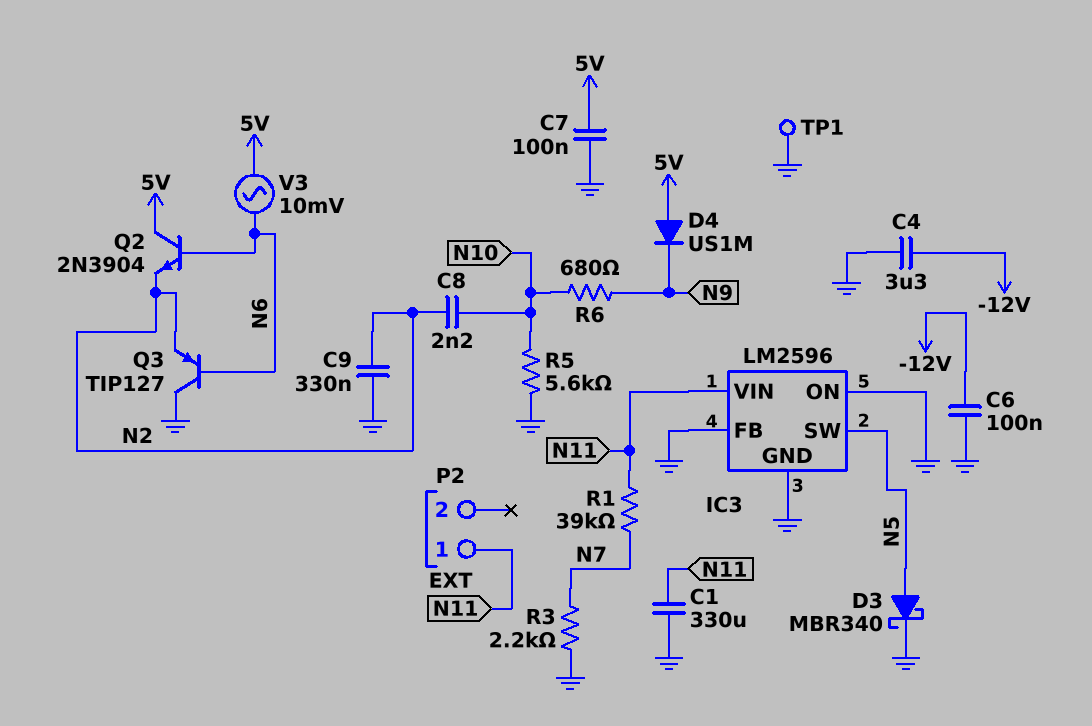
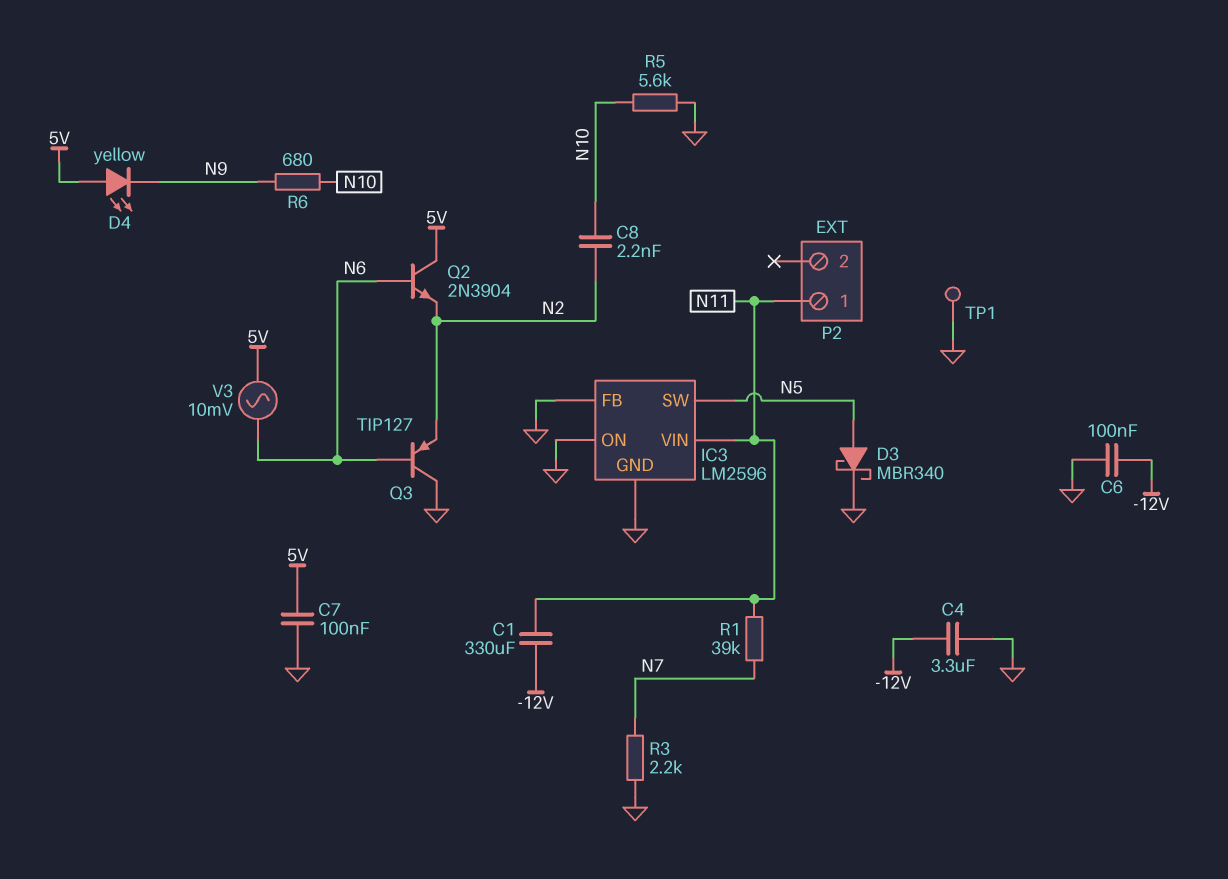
C1: 330uF (GND, N11) -> 330uF (-12V, N11)
C9: 330nF (GND, N2) -> none
D4: diode US1M (A 5V, K N9) -> LED yellow (A 5V, K N9)

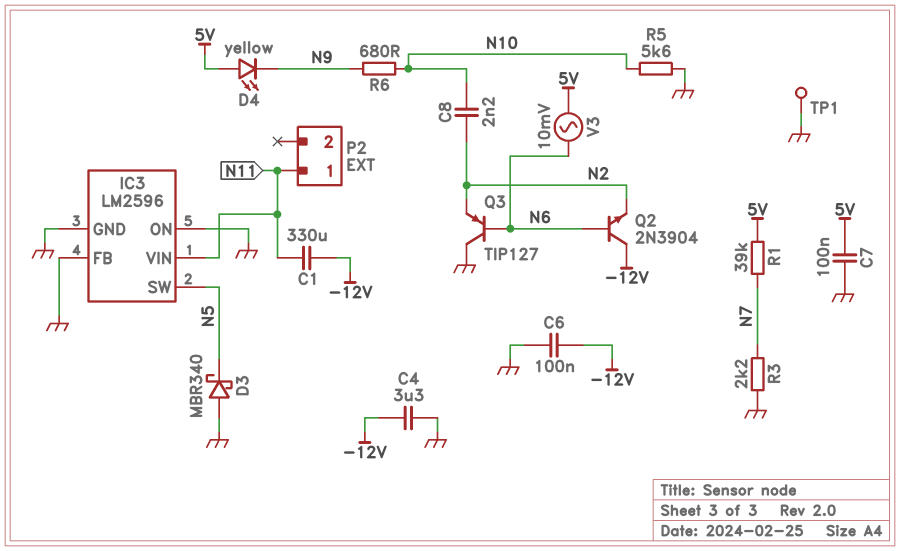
D3: schottky MBR340 (A N5, K GND) -> schottky MBR340 (A GND, K N5)
Q2: NPN 2N3904 (B N6, C 5V, E N2) -> NPN 2N3904 (B N6, C -12V, E N2)
R1: 39k (N7, N11) -> 39k (5V, N7)

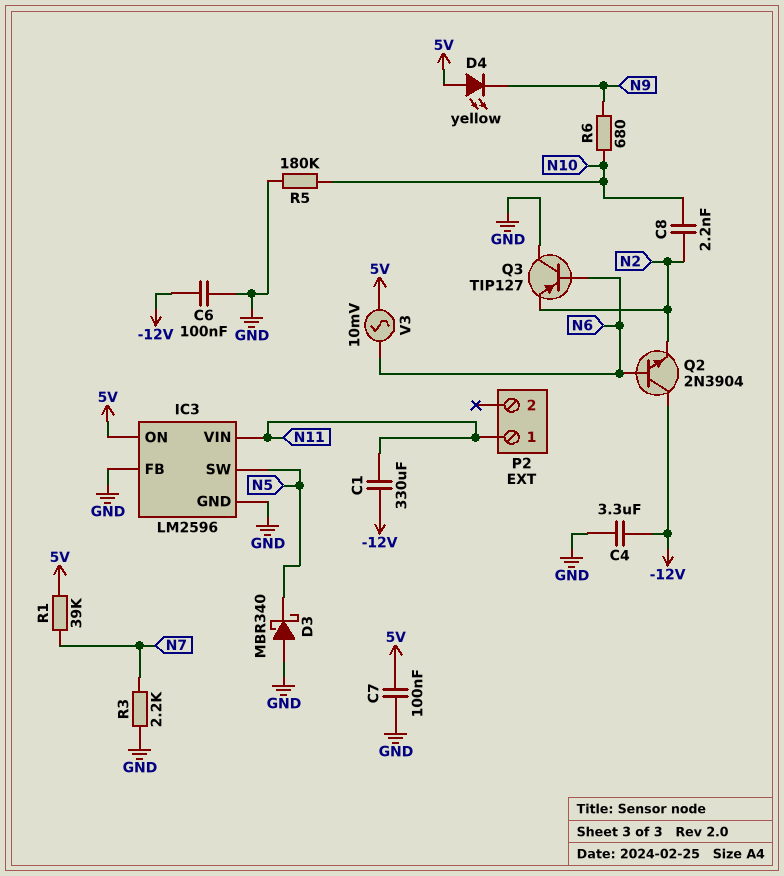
IC3 pin ON: GND -> 5V
R5: 5.6k (GND, N10) -> 180k (GND, N10)
TP1: test point (GND) -> none

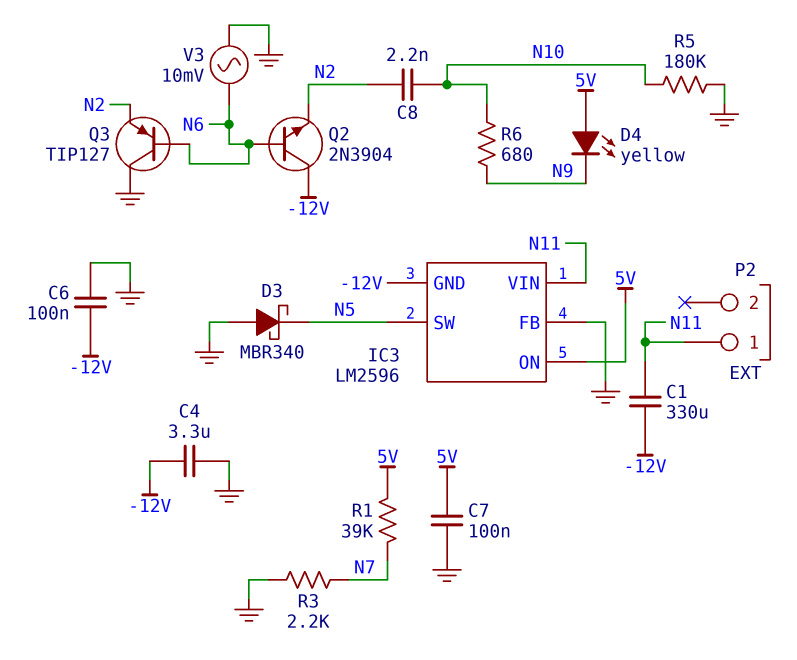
IC3 pin GND: GND -> -12V
V3: AC 10mV (5V, N6) -> AC 10mV (GND, N6)

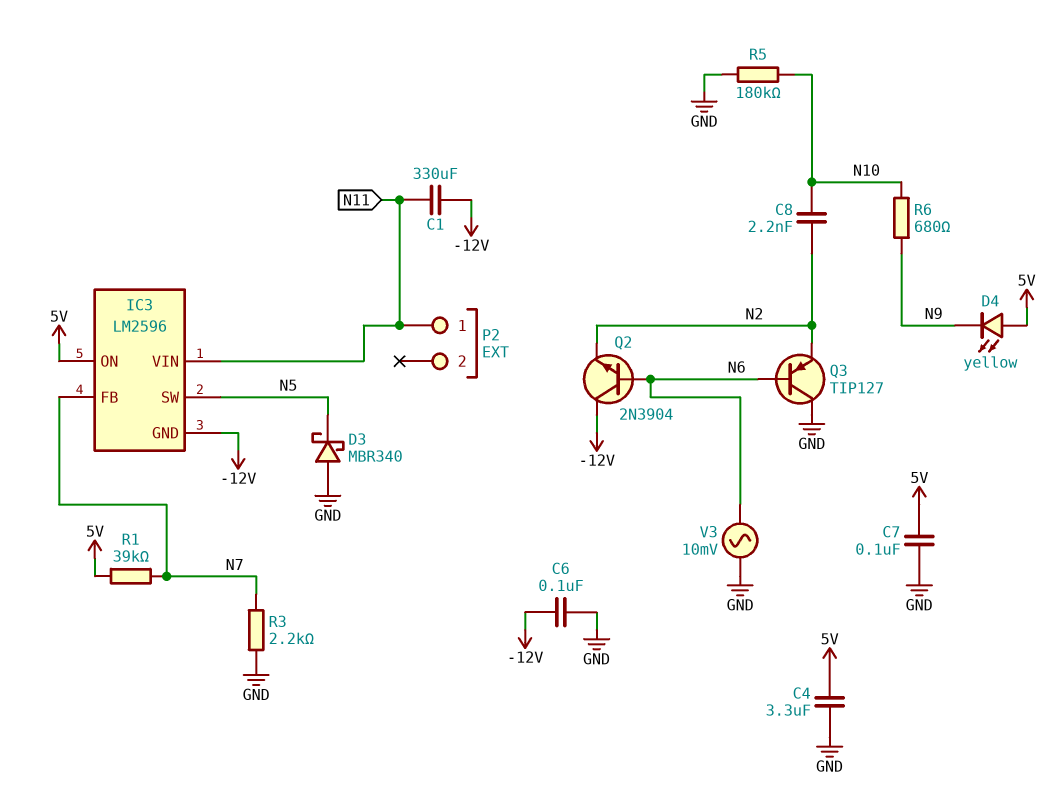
C4: 3.3uF (-12V, GND) -> 3.3uF (5V, GND)
IC3 pin FB: GND -> N7

